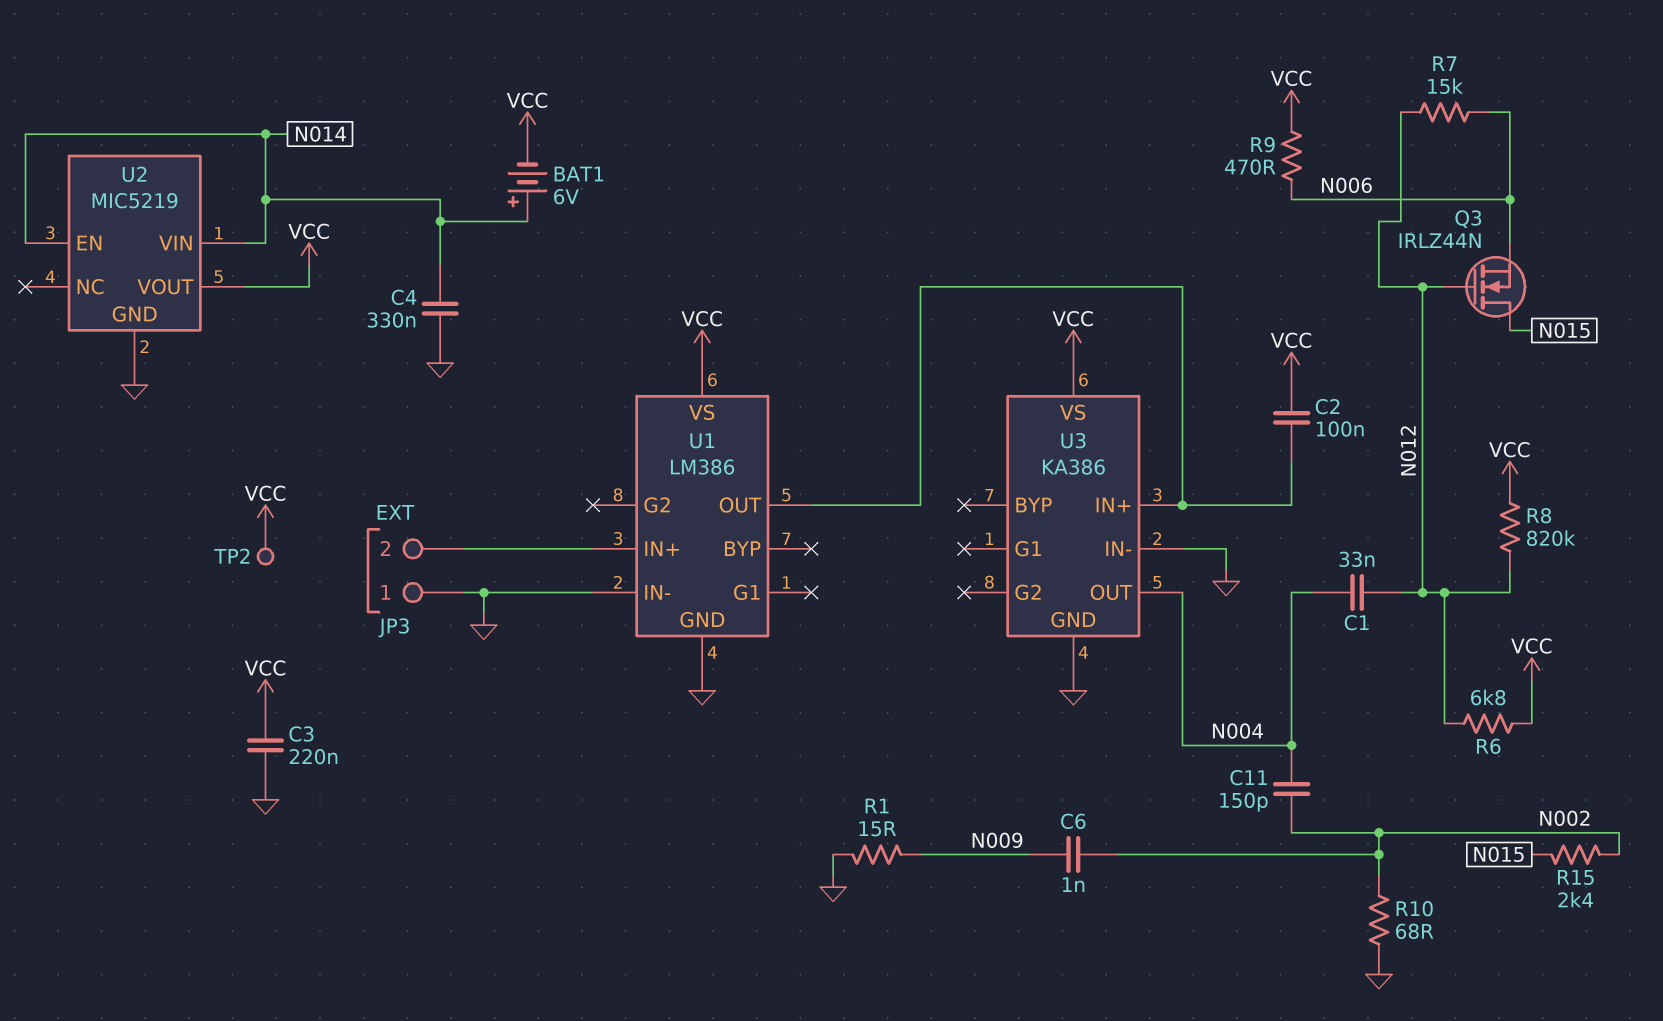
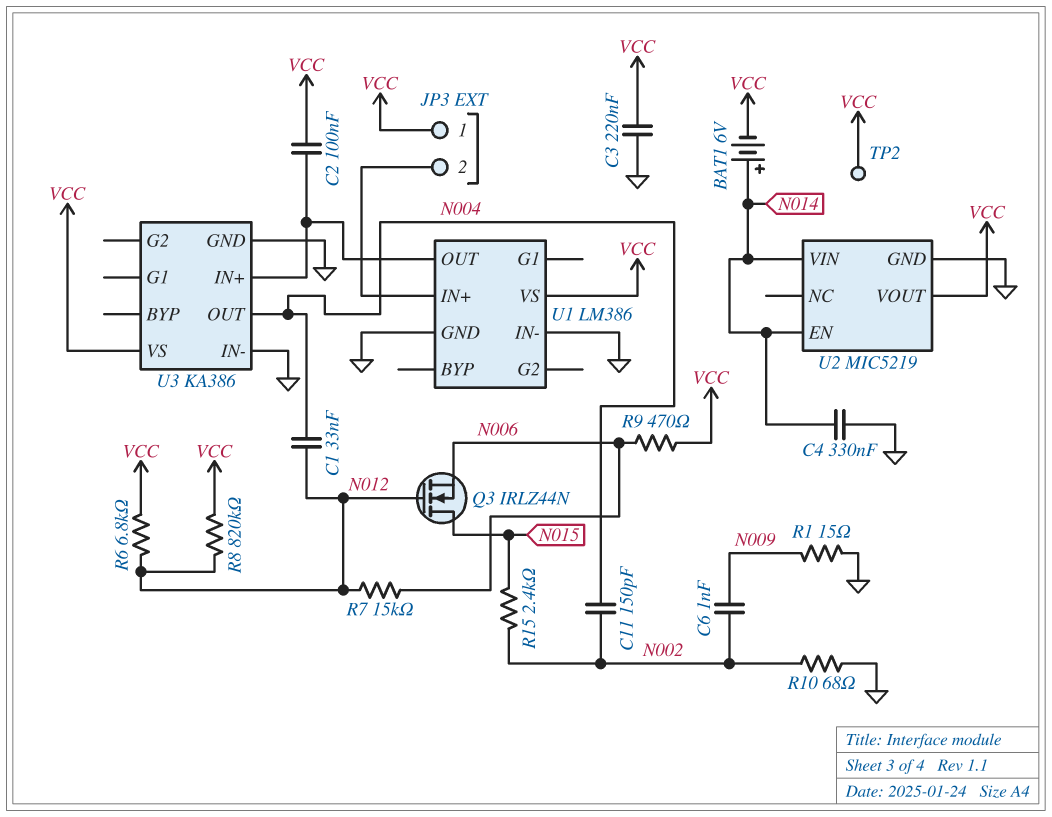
JP3 pin 1: GND -> VCC

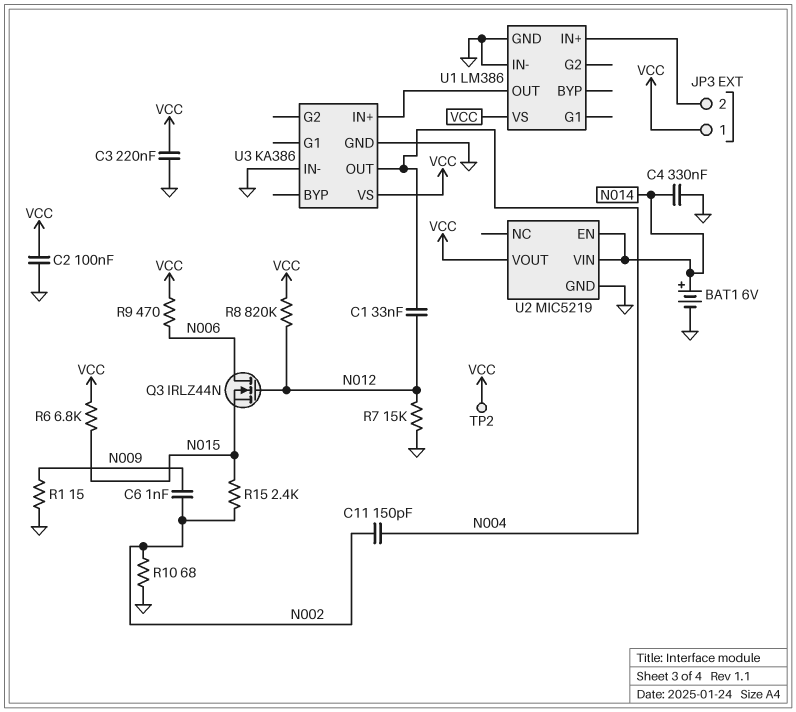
BAT1: 6V (plus N014, minus VCC) -> 6V (plus N014, minus GND)
C2: 100nF (U1/OUT, VCC) -> 100nF (GND, VCC)
Q3: NMOS IRLZ44N (G N012, D N015, S N006) -> NMOS IRLZ44N (G N012, D N006, S N015)
R6: 6.8k (N012, VCC) -> 6.8k (N015, VCC)
R7: 15k (N006, N012) -> 15k (GND, N012)

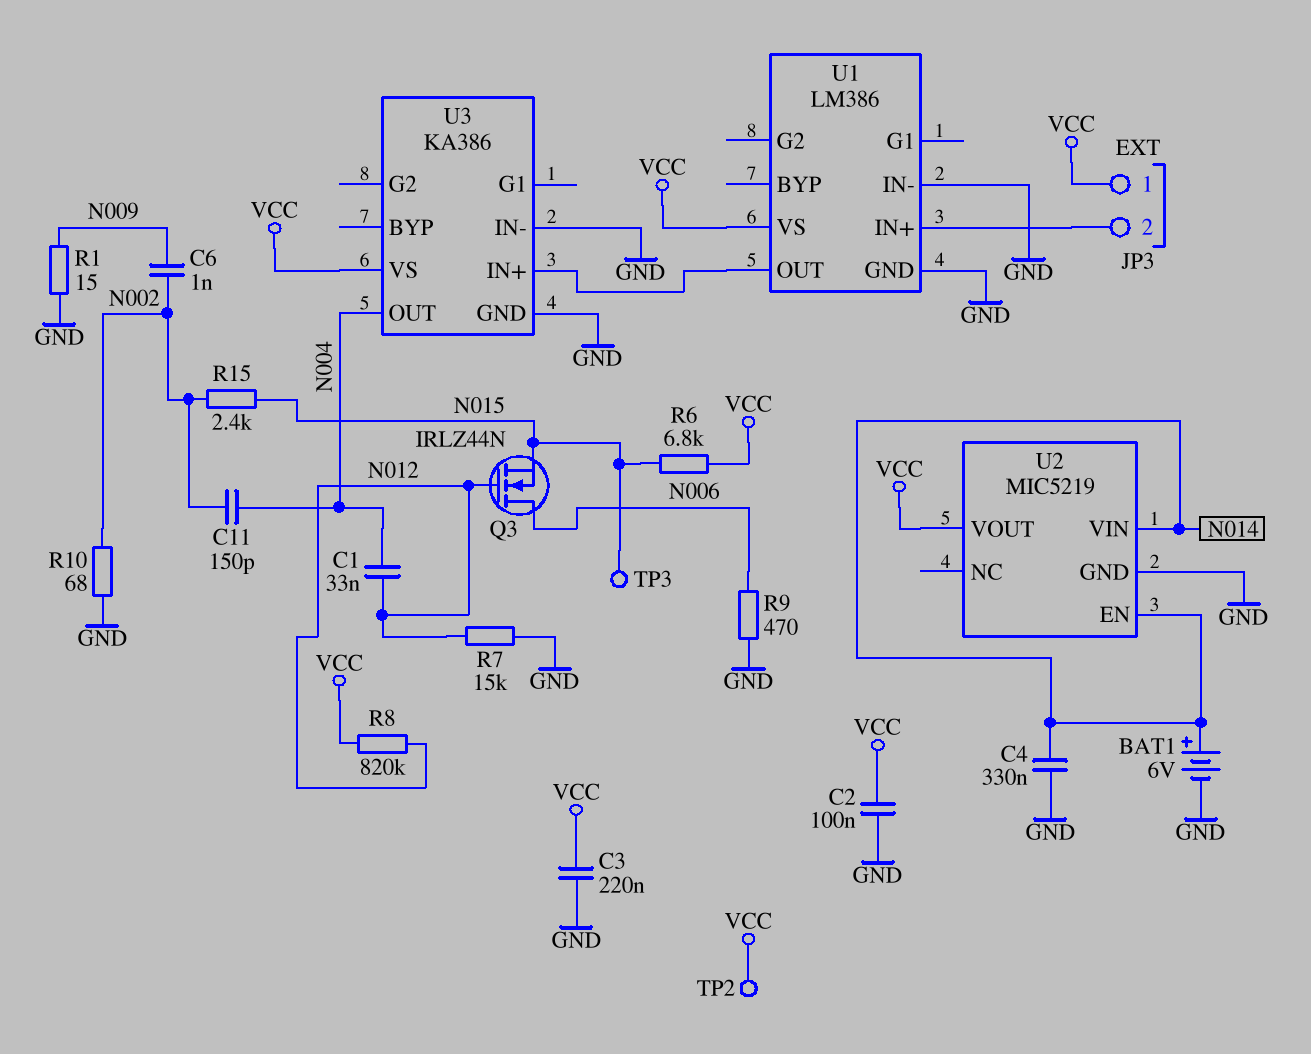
R9: 470 (N006, VCC) -> 470 (GND, N006)
TP3: none -> test point (N015)

